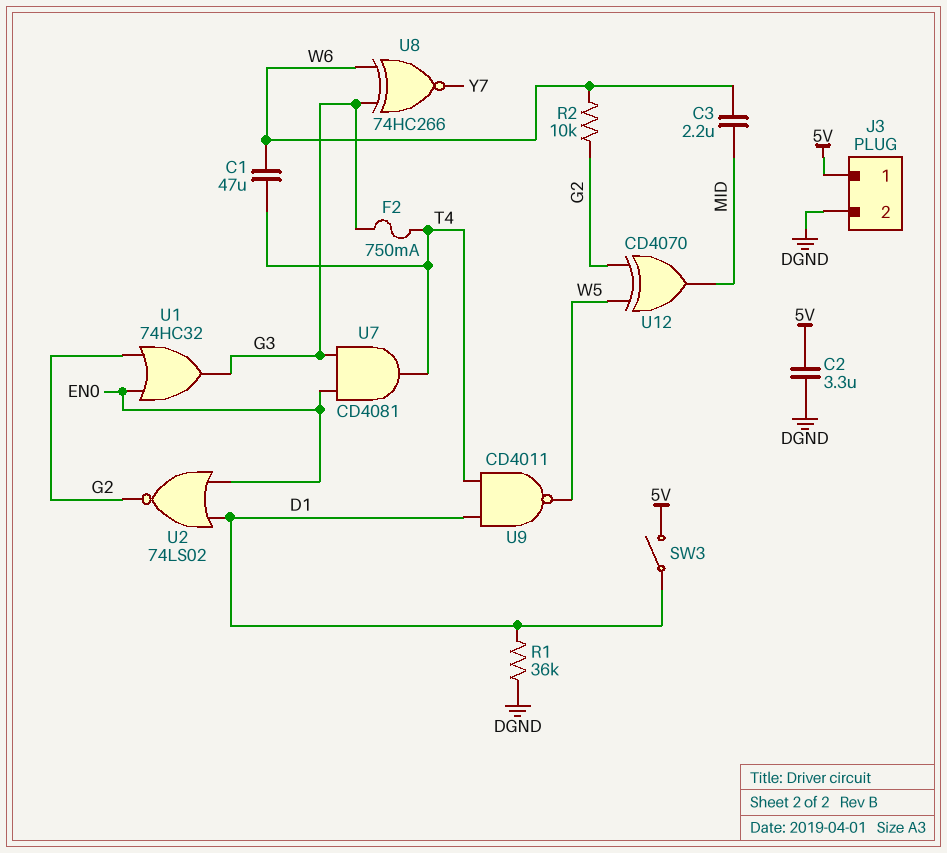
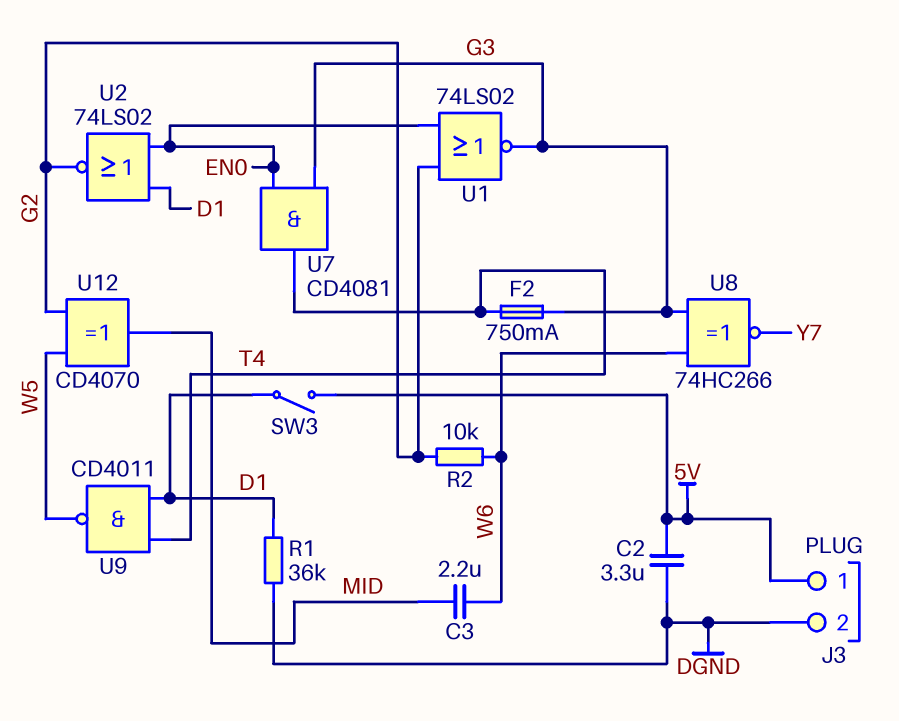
C1: 47uF (T4, W6) -> none
U1: OR 74HC32 (in EN0, in G2, out G3) -> NOR 74LS02 (in EN0, in G2, out G3)

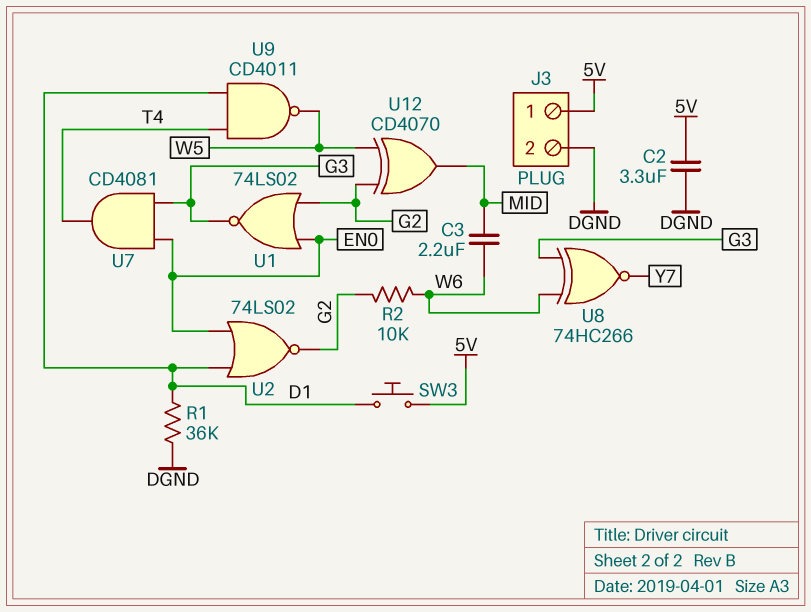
F2: 750mA (G3, T4) -> none
SW3: switch (5V, D1) -> button (5V, D1)

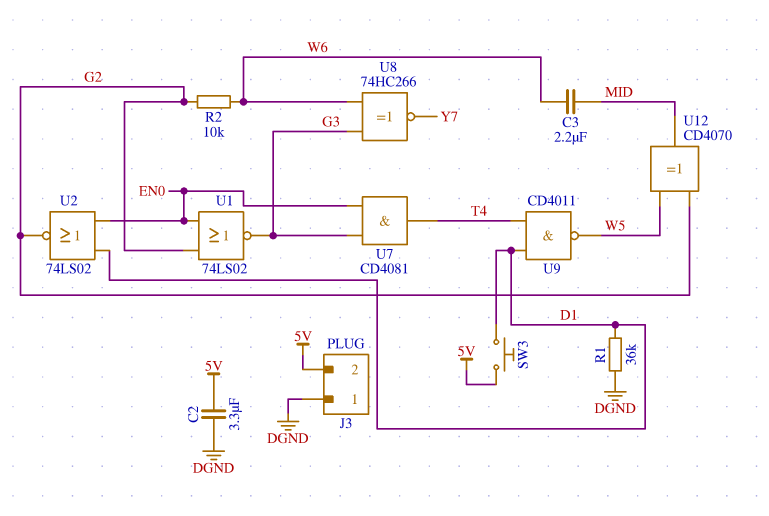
J3 pin 1: 5V -> DGND
J3 pin 2: DGND -> 5V

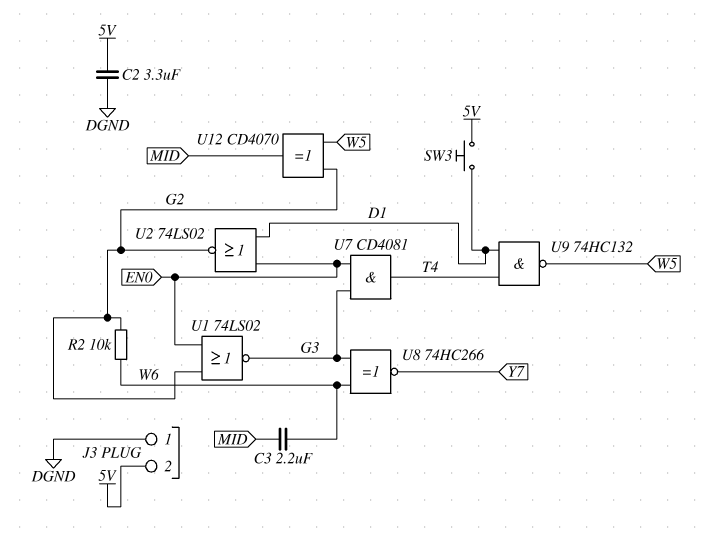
R1: 36k (D1, DGND) -> none
U9: NAND CD4011 (in D1, in T4, out W5) -> NAND 74HC132 (in D1, in T4, out W5)

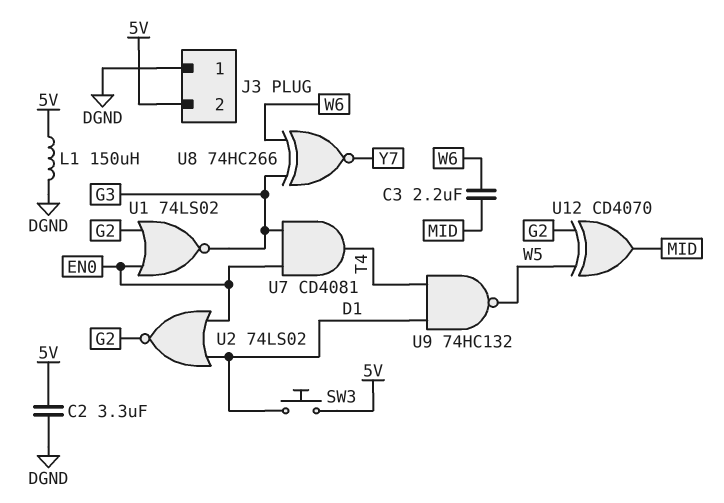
L1: none -> 150uH (5V, DGND)
R2: 10k (G2, W6) -> none

